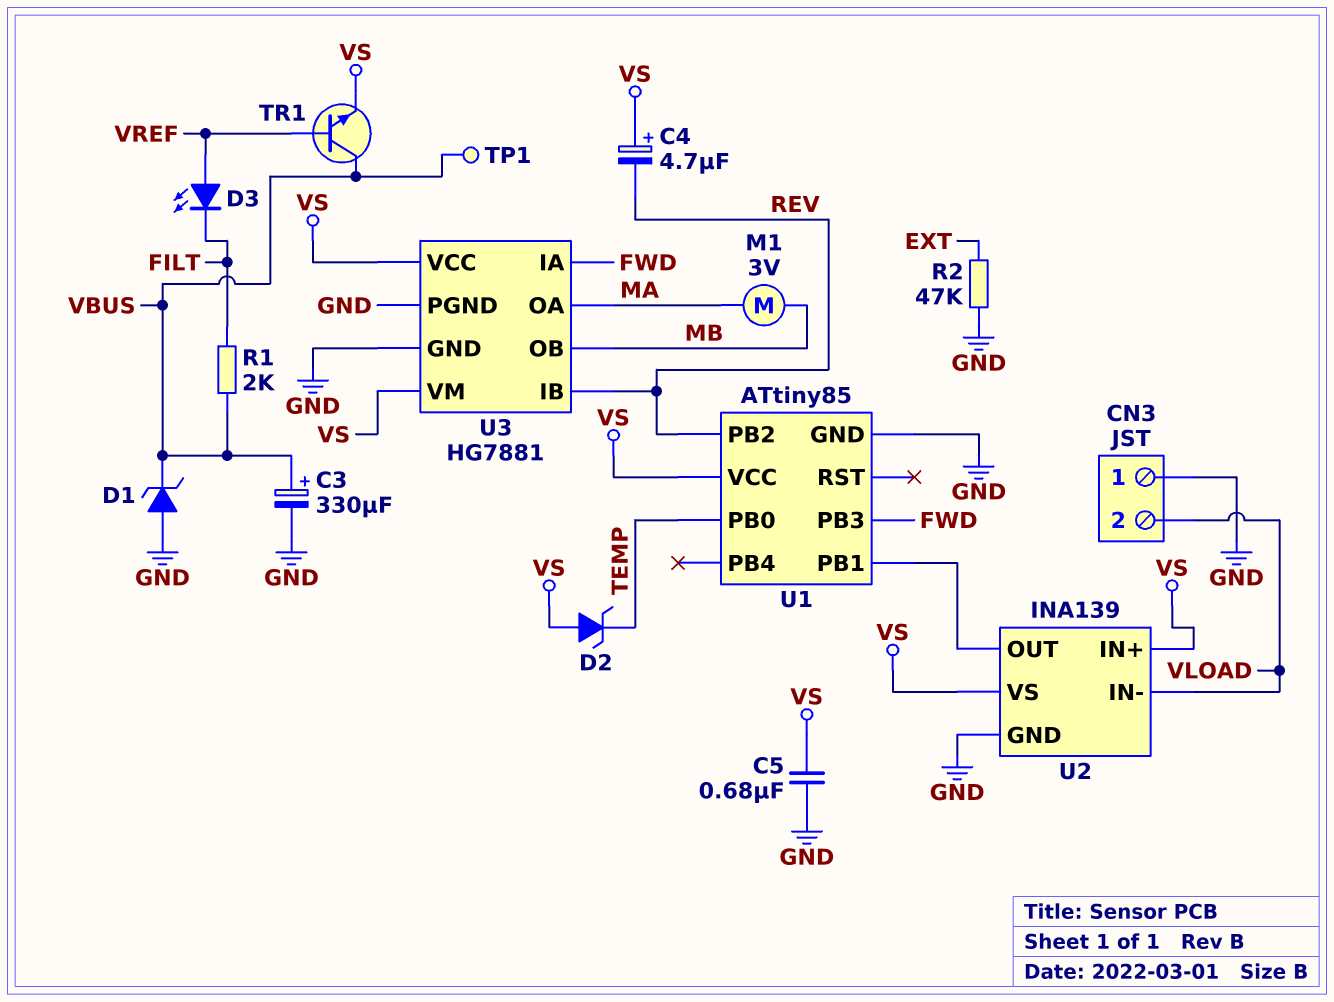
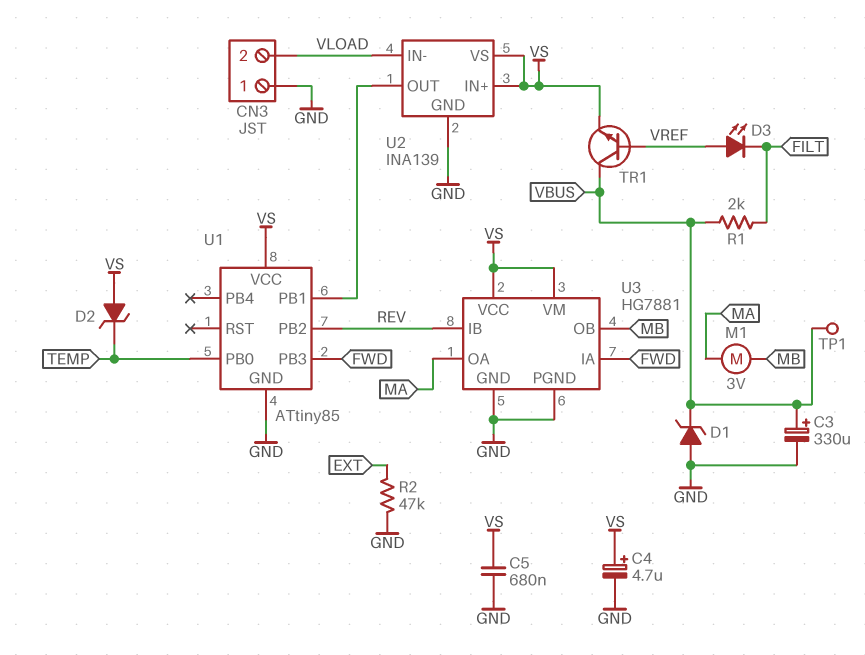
C4: 4.7uF (plus VS, minus REV) -> 4.7uF (plus VS, minus GND)

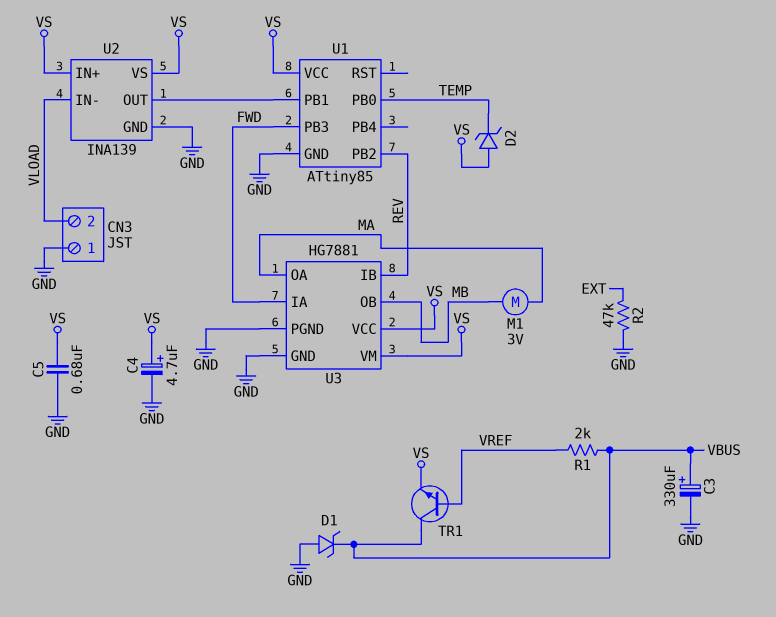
D3: LED (A VREF, K FILT) -> none
R1: 2k (FILT, VBUS) -> 2k (VBUS, VREF)
TP1: test point (VBUS) -> none

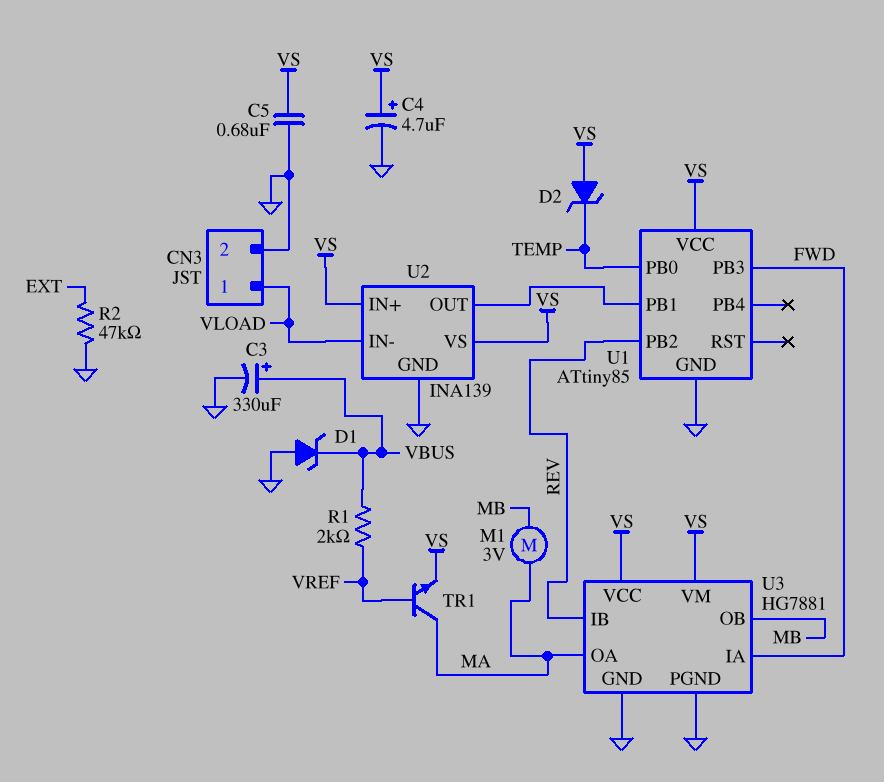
CN3 pin 1: GND -> VLOAD
CN3 pin 2: VLOAD -> GND
TR1: NPN (B VREF, C VBUS, E VS) -> NPN (B VREF, C MA, E VS)

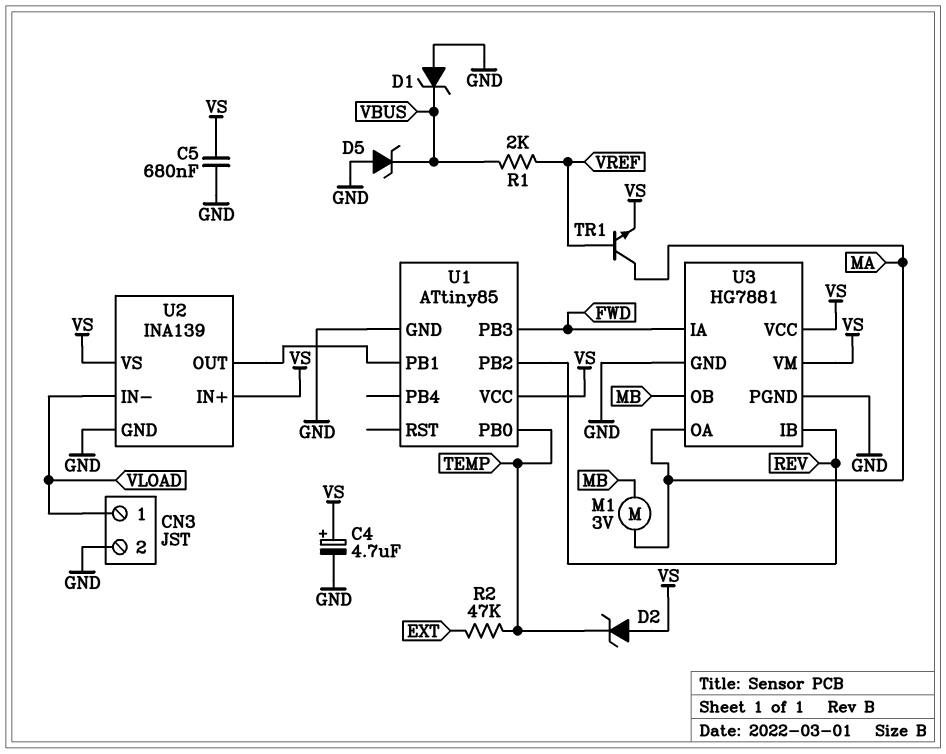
C3: 330uF (plus VBUS, minus GND) -> none
D5: none -> zener (A GND, K VBUS)
R2: 47k (EXT, GND) -> 47k (EXT, TEMP)

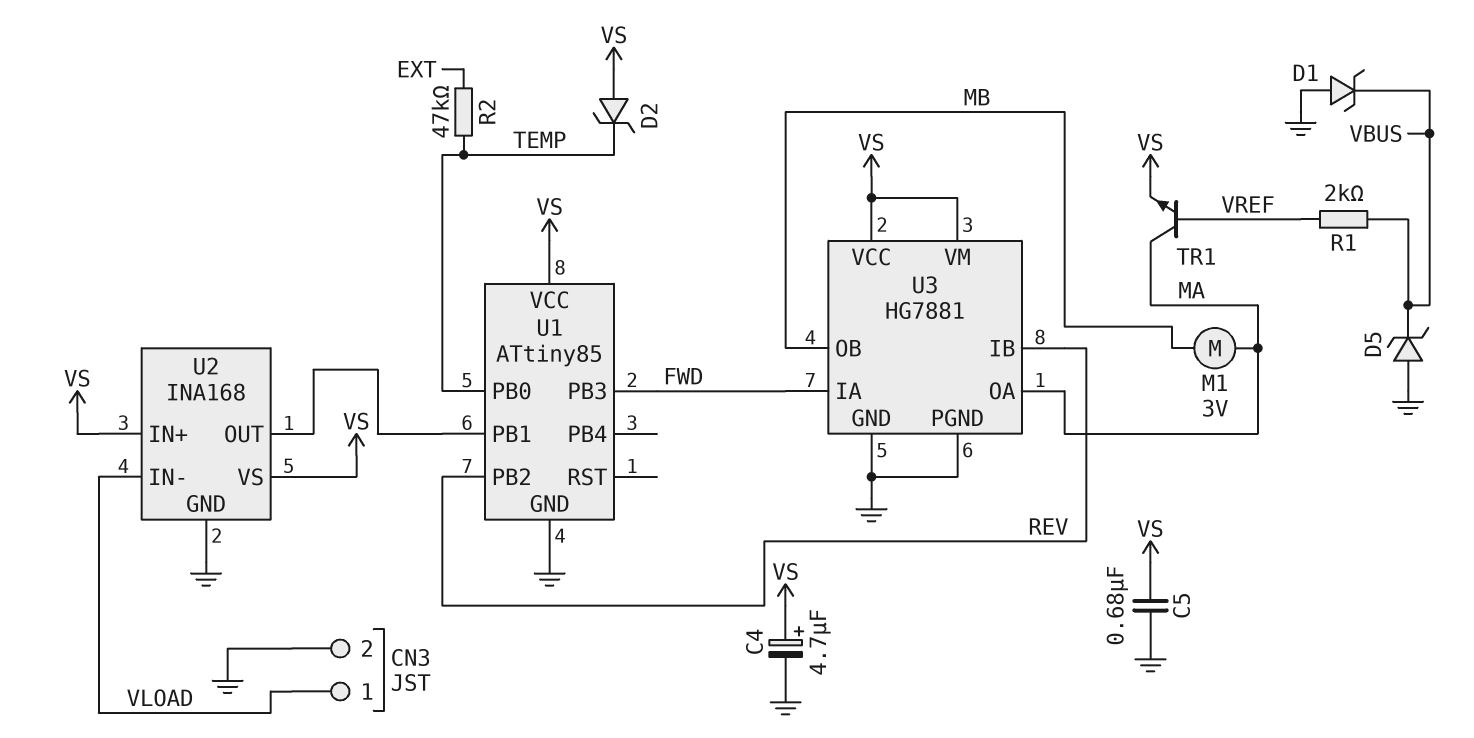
U2: INA139 -> INA168

